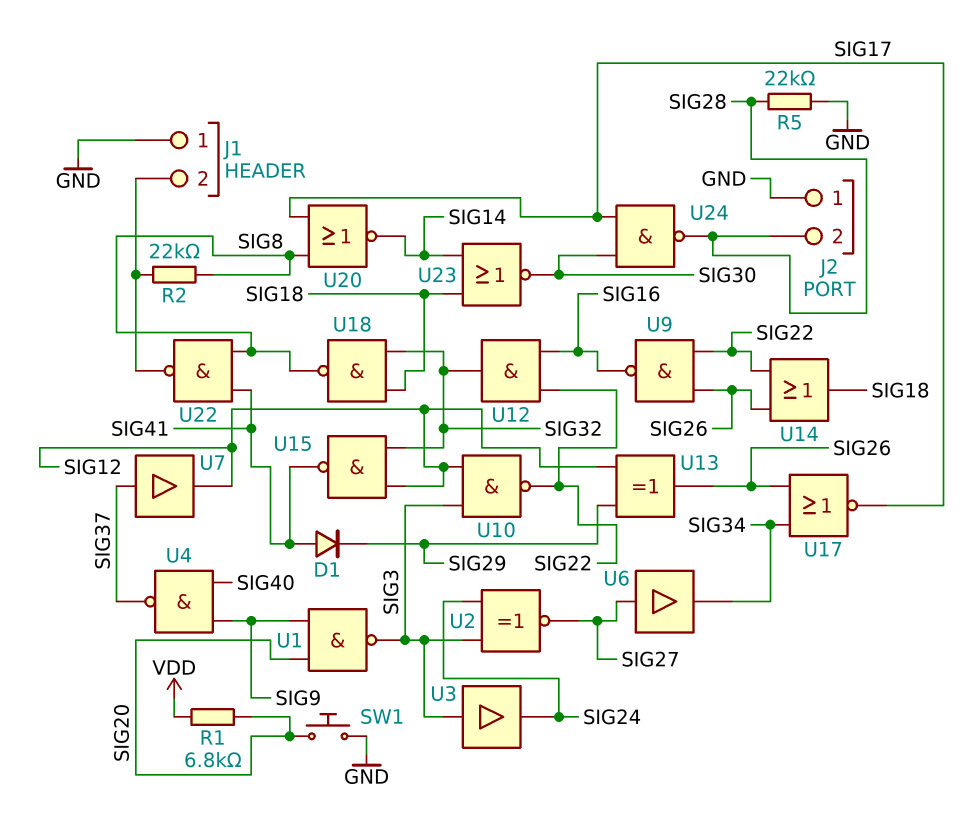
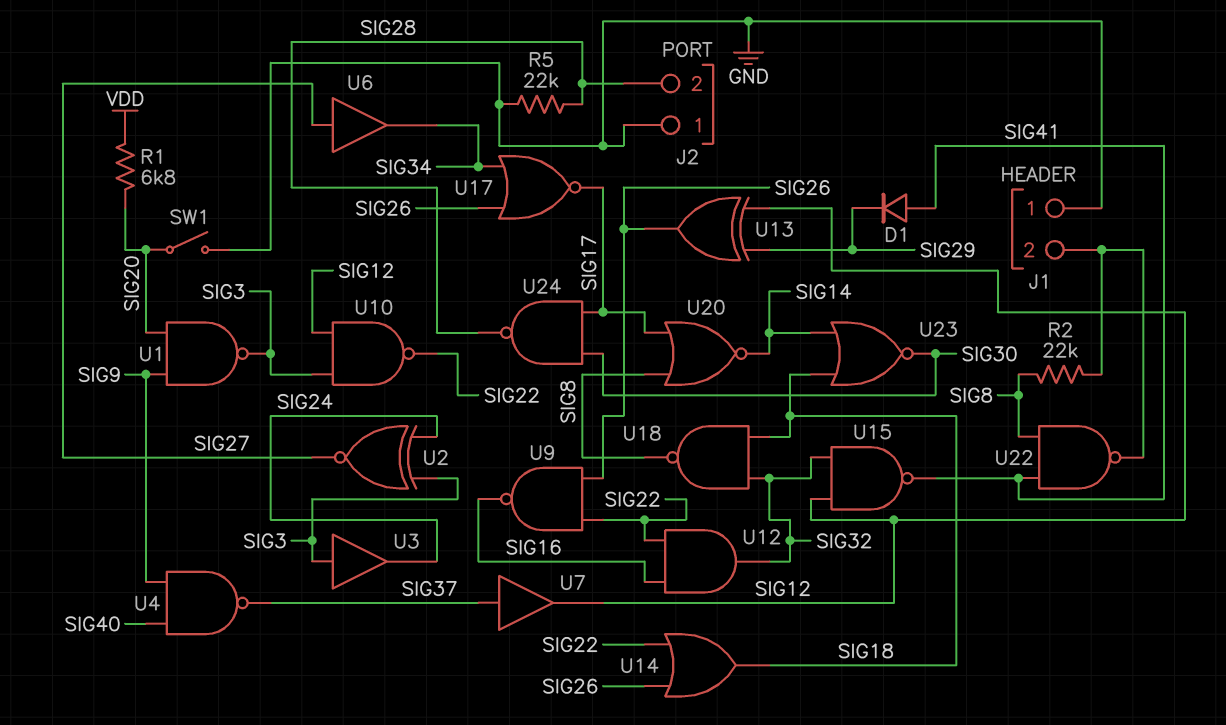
SW1: button (GND, SIG20) -> switch (GND, SIG20)

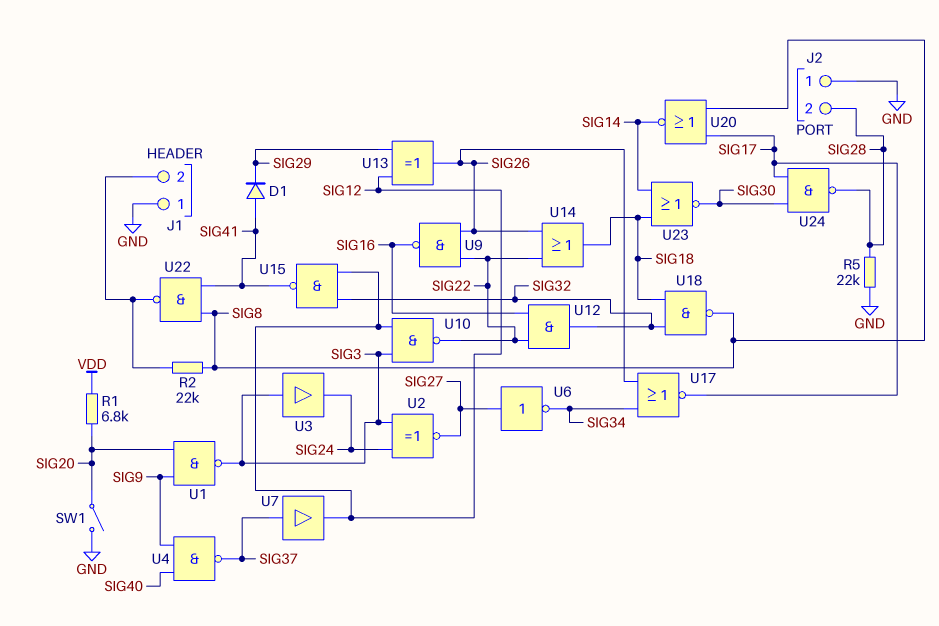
U6: buffer (in SIG27, out SIG34) -> NOT (in SIG27, out SIG34)

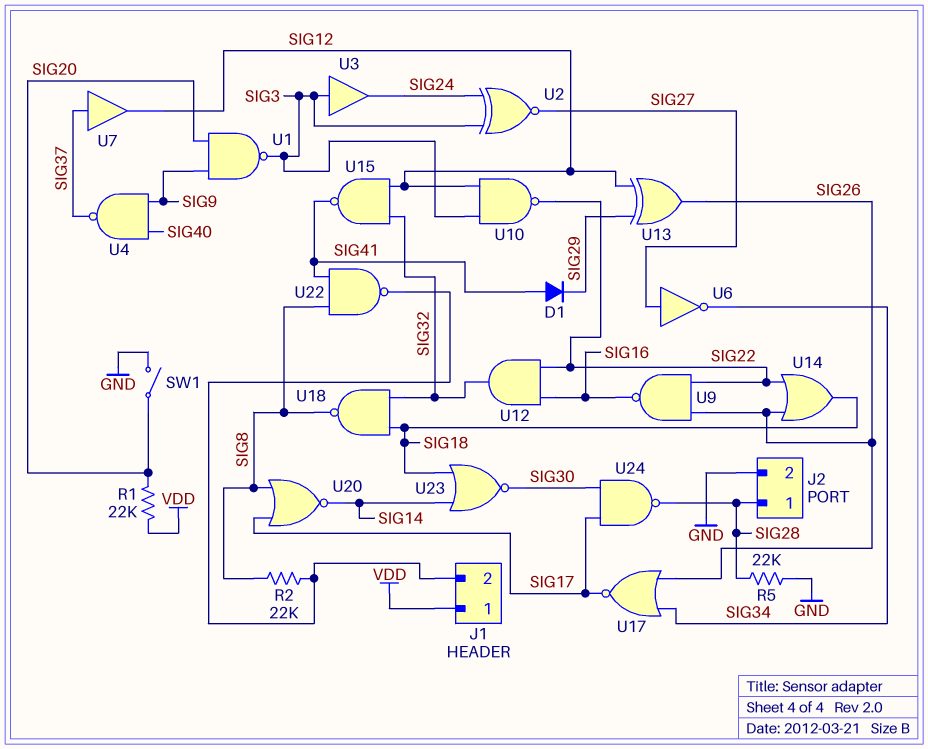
J1 pin 1: GND -> VDD
J2 pin 1: GND -> SIG28
J2 pin 2: SIG28 -> GND
R1: 6.8k (SIG20, VDD) -> 22k (SIG20, VDD)

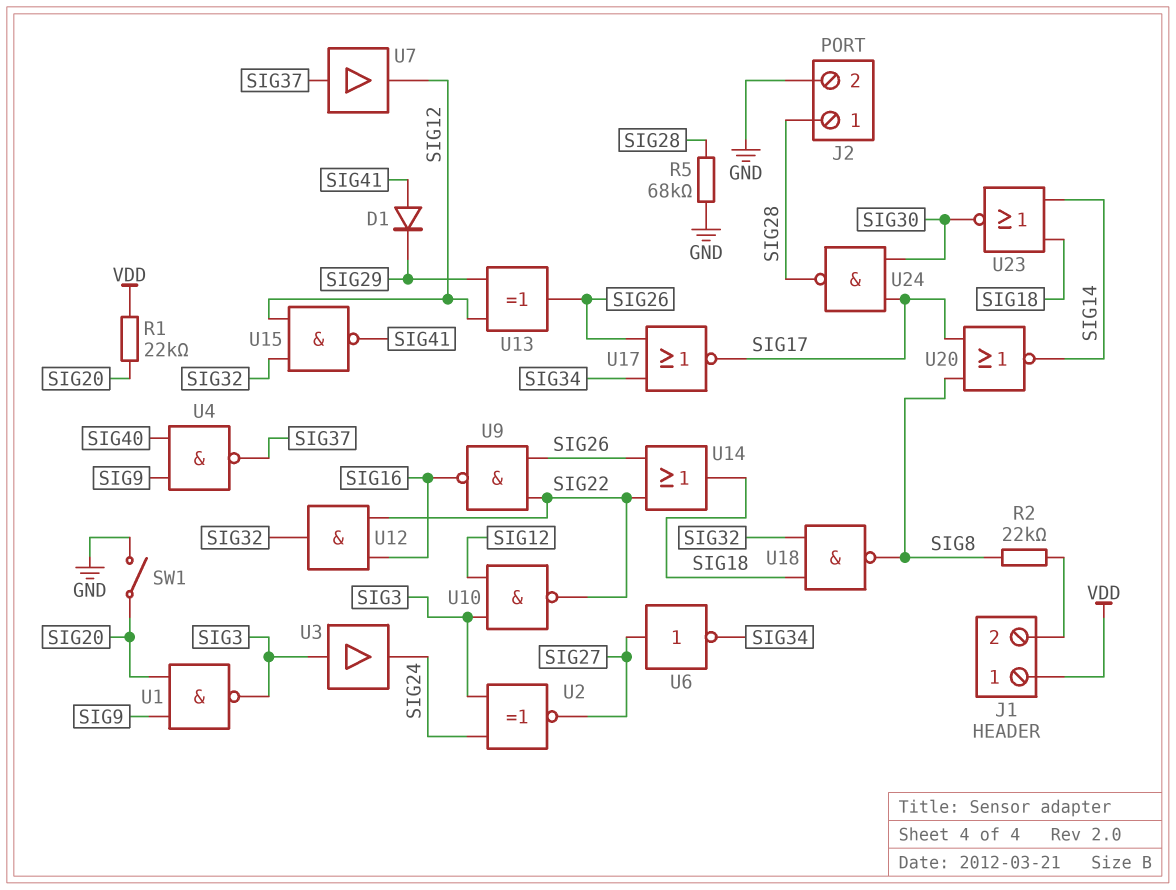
R5: 22k (GND, SIG28) -> 68k (GND, SIG28)
U22: NAND (in SIG8, in SIG41, out J1/2) -> none

